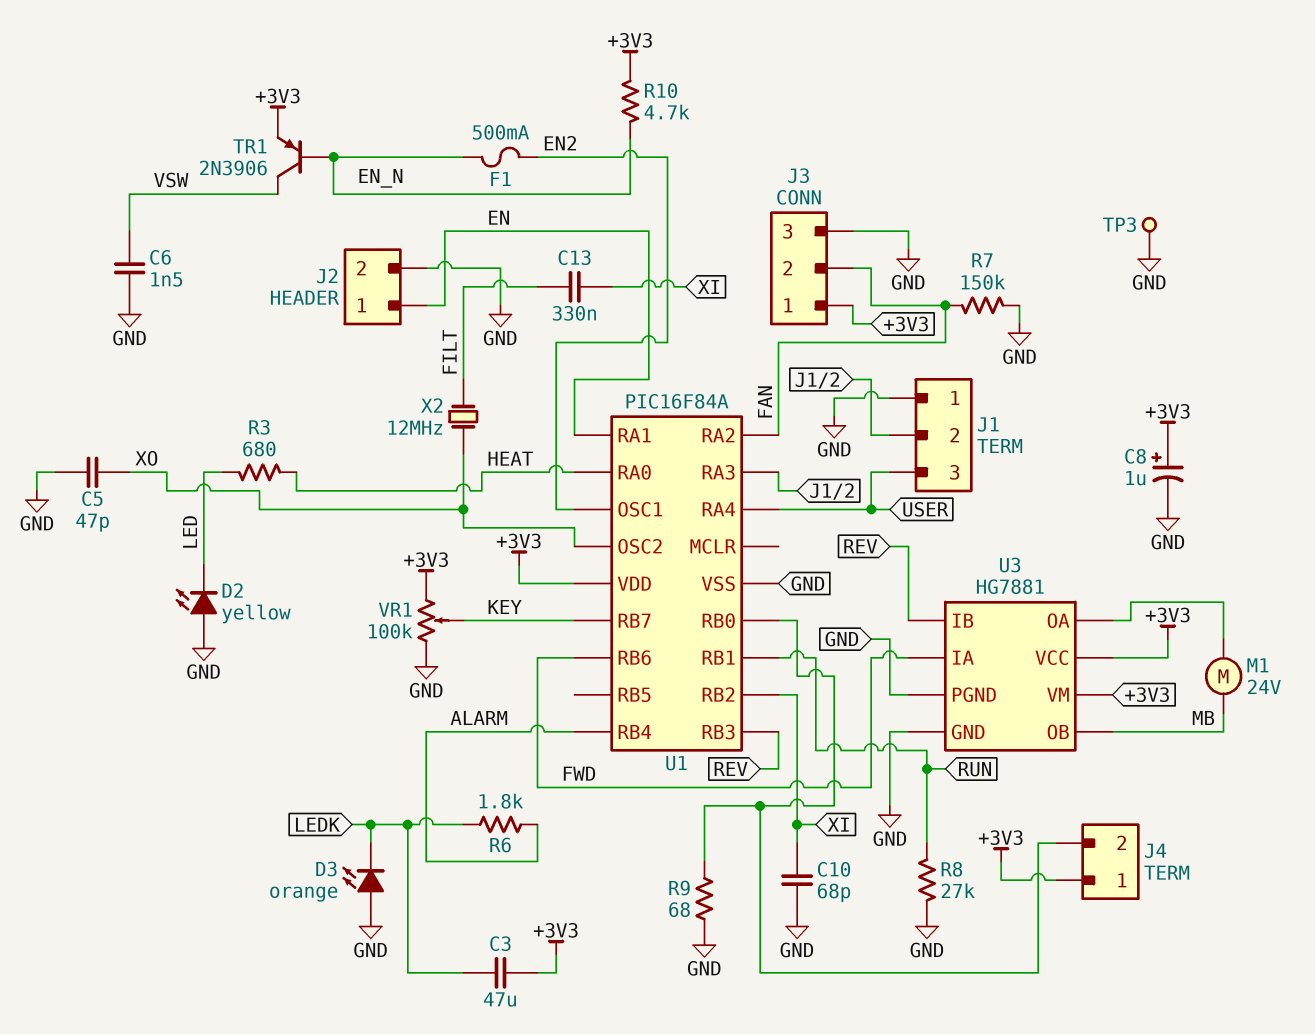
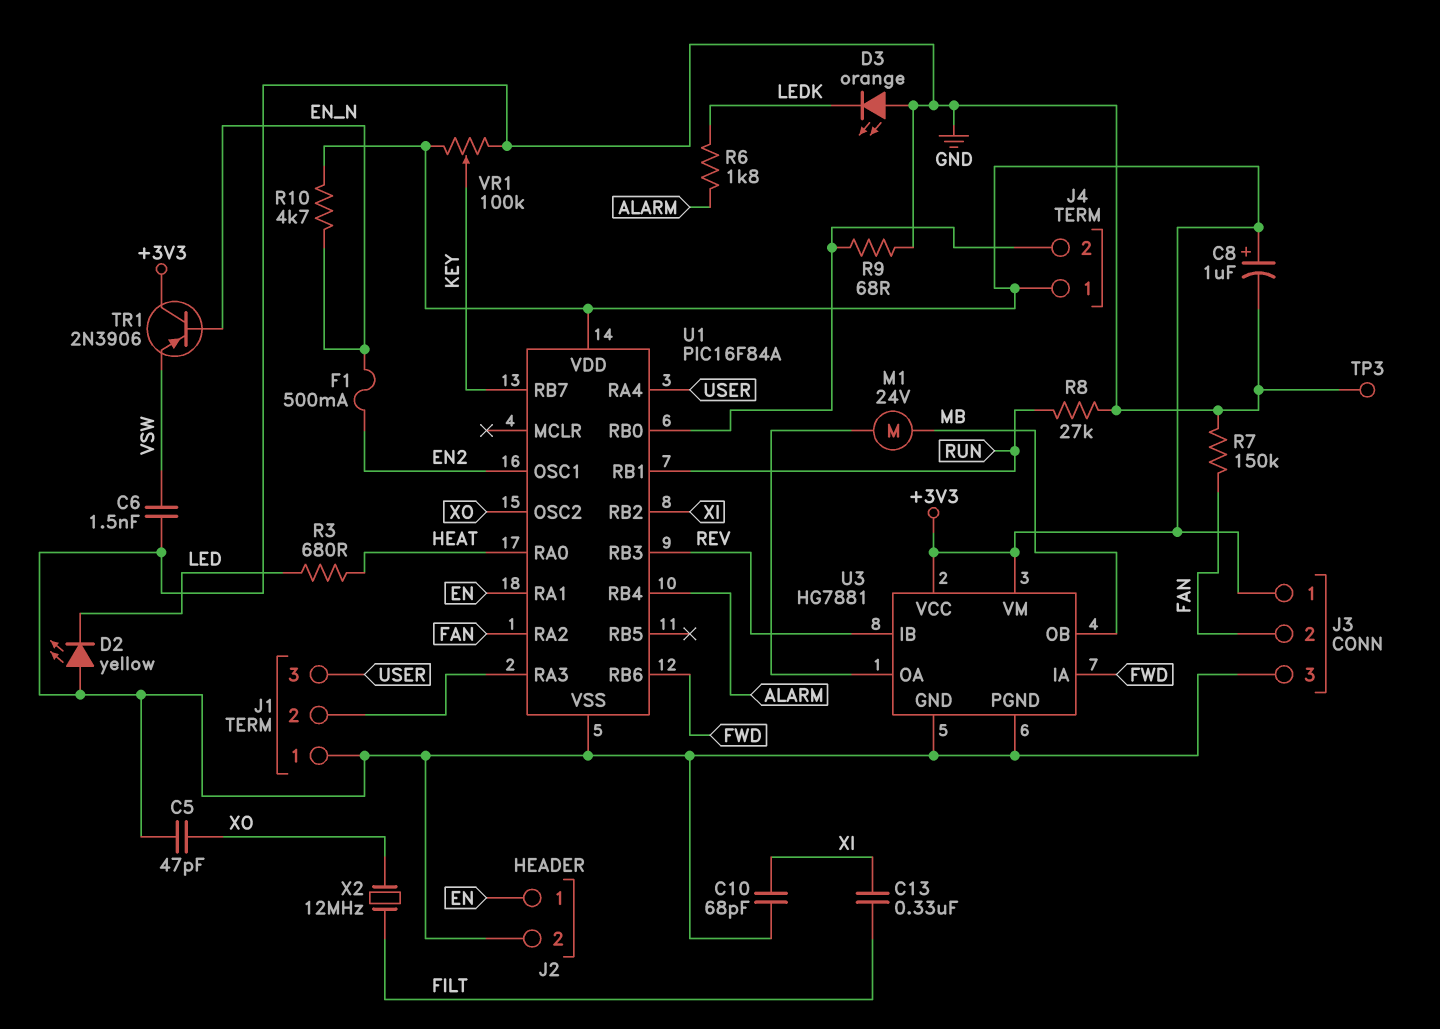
C3: 47uF (+3V3, LEDK) -> none
TR1: PNP 2N3906 (B EN_N, C VSW, E +3V3) -> PNP 2N3906 (B EN_N, C +3V3, E VSW)

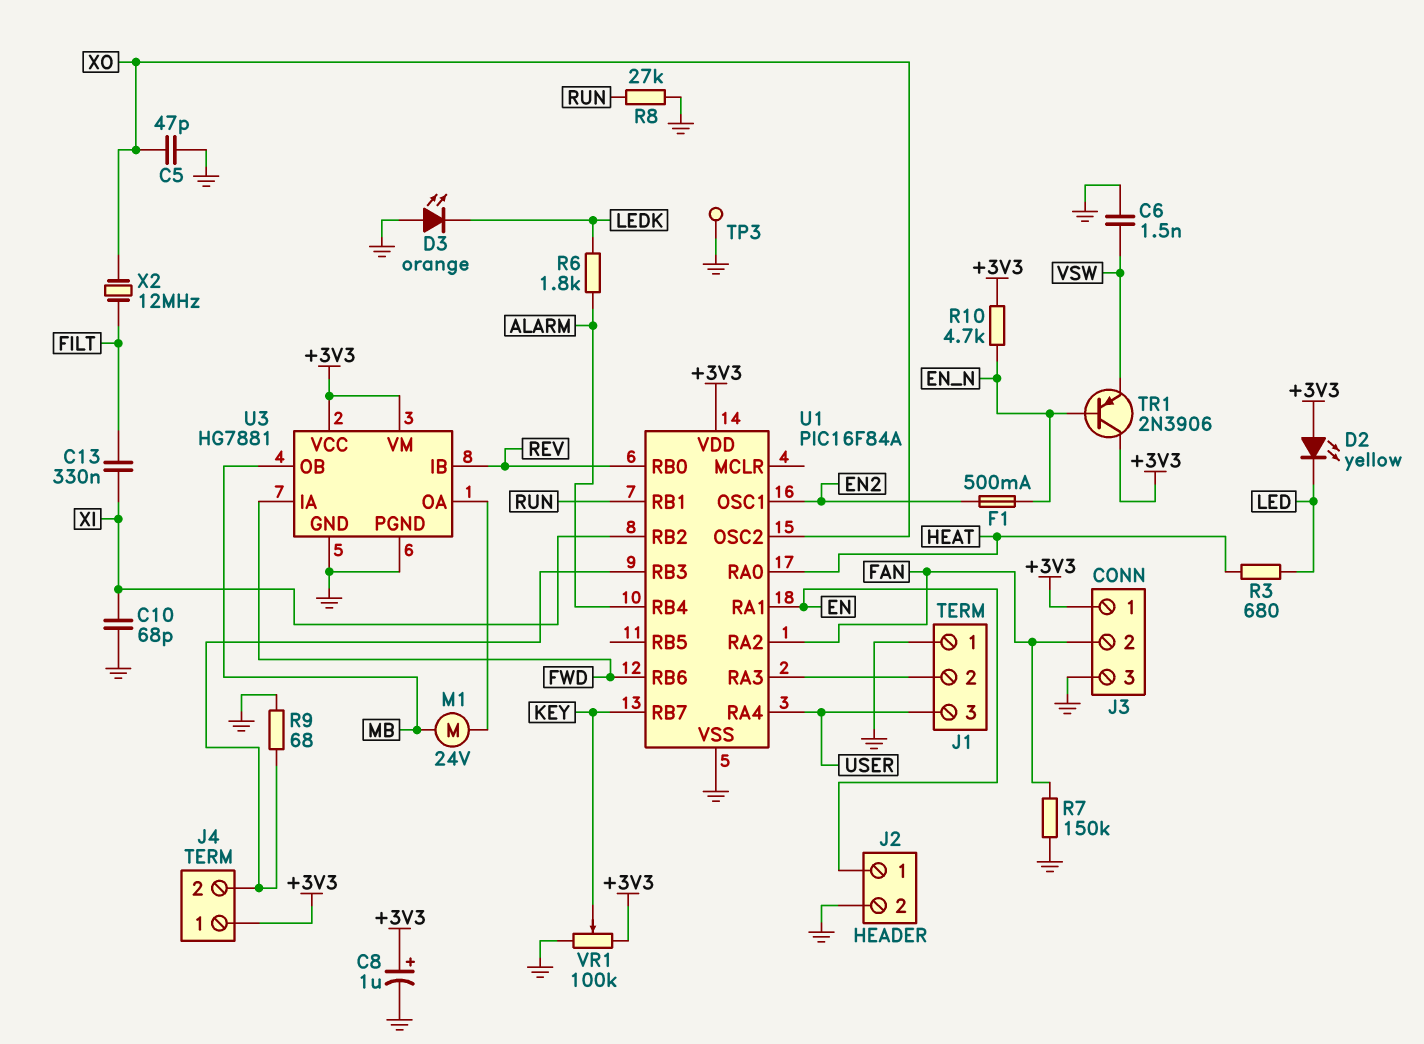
D2: LED yellow (A GND, K LED) -> LED yellow (A +3V3, K LED)
U1 pin RB0: J4/2 -> REV
U1 pin RB3: REV -> J4/2

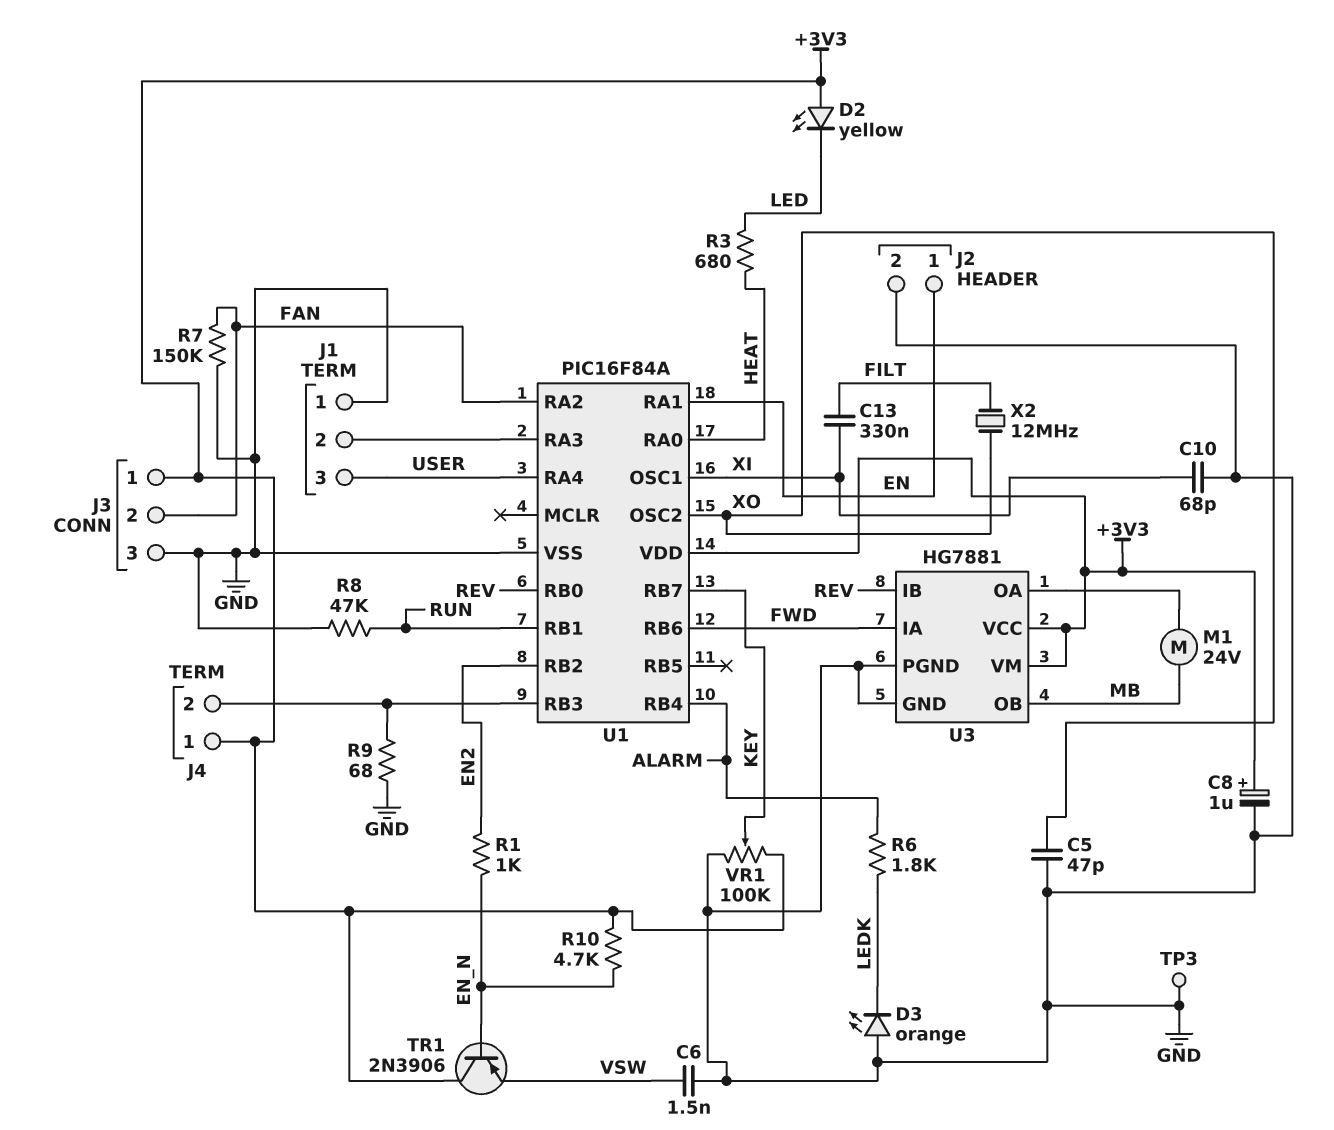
F1: 500mA (EN2, EN_N) -> none
R1: none -> 1k (EN2, EN_N)
R8: 27k (GND, RUN) -> 47k (GND, RUN)
U1 pin OSC1: EN2 -> XI
U1 pin RB2: XI -> EN2

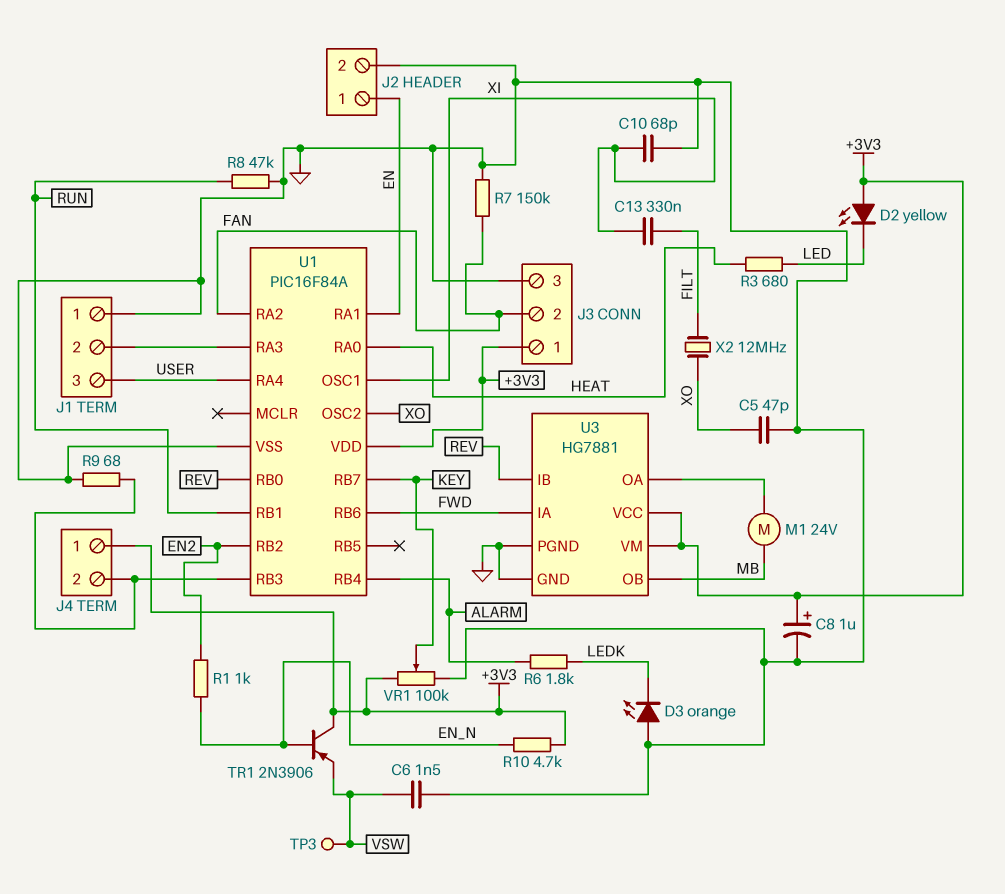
TP3: test point (GND) -> test point (VSW)

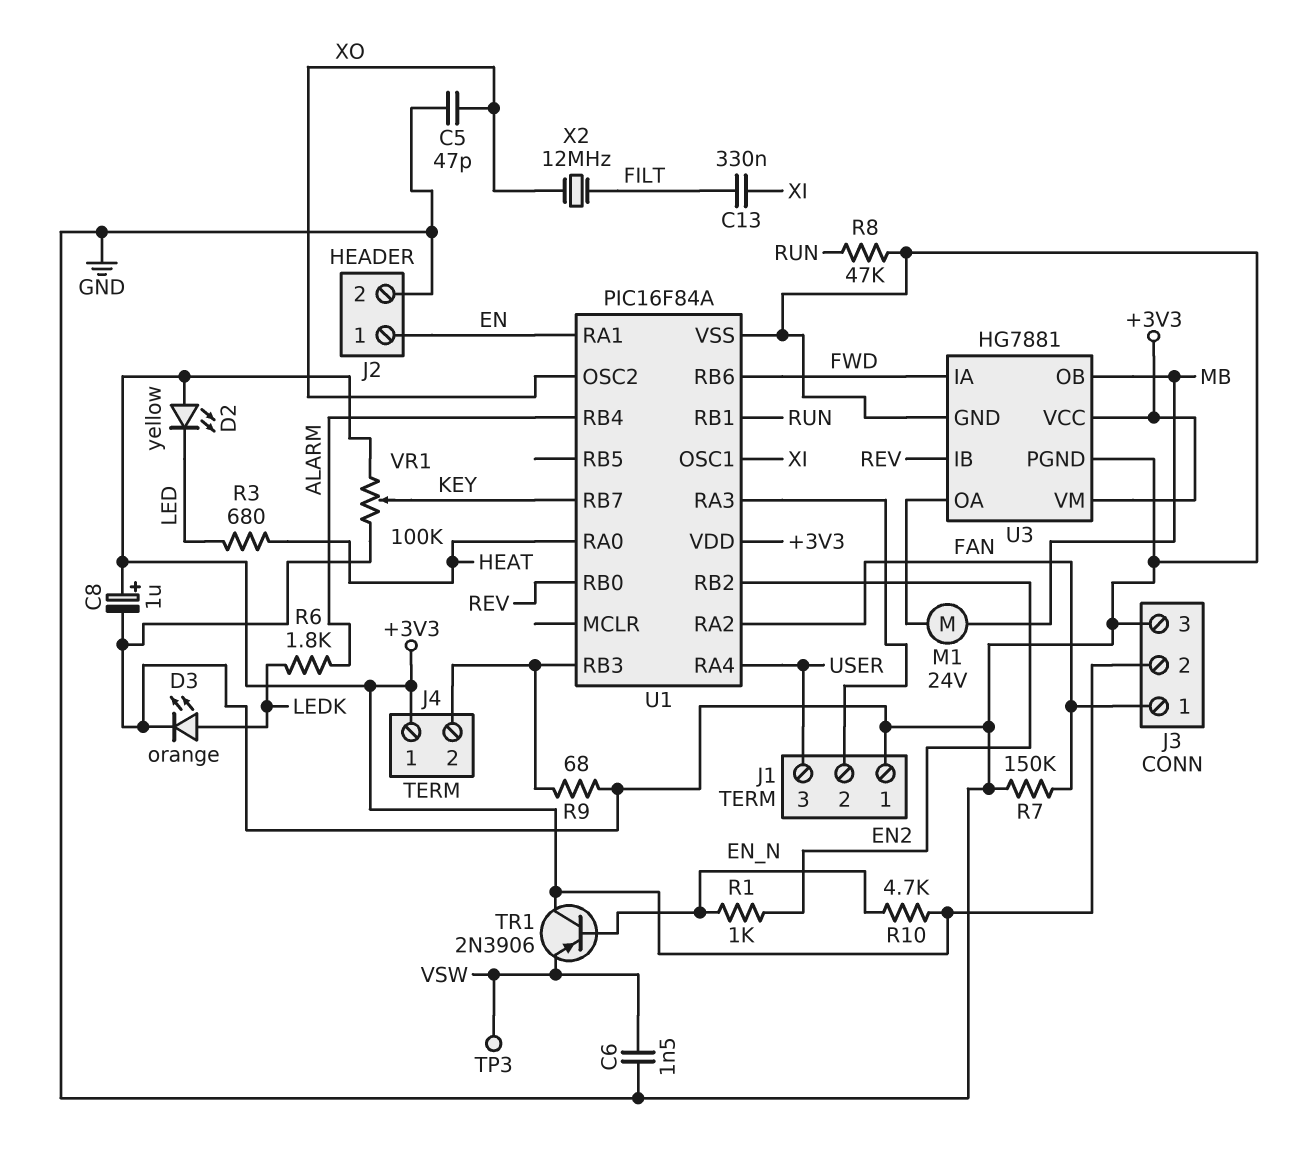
C10: 68pF (GND, XI) -> none
D3: LED orange (A GND, K LEDK) -> LED orange (A LEDK, K GND)
J3 pin 1: +3V3 -> FAN
J3 pin 2: FAN -> +3V3

